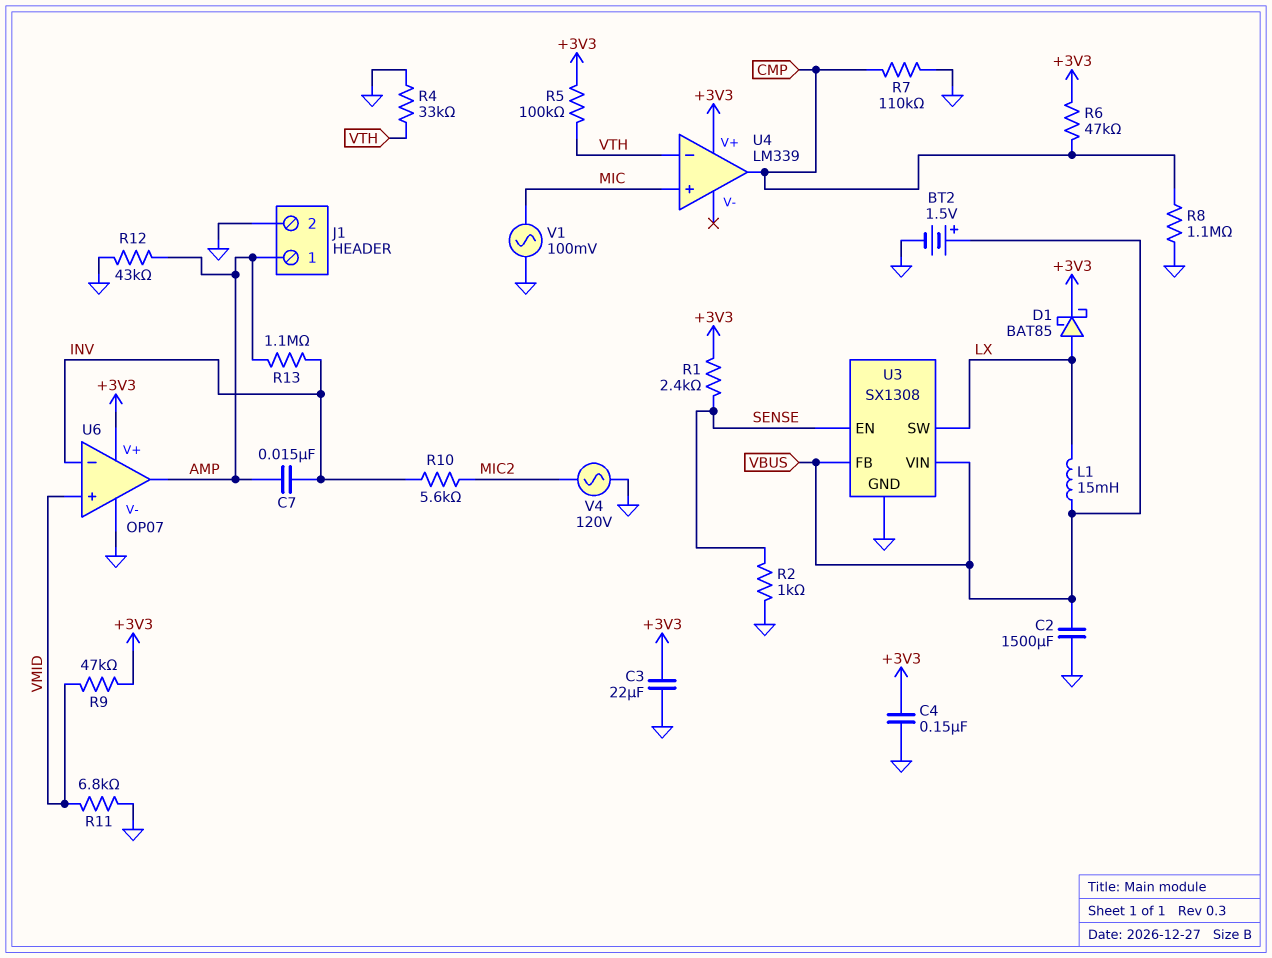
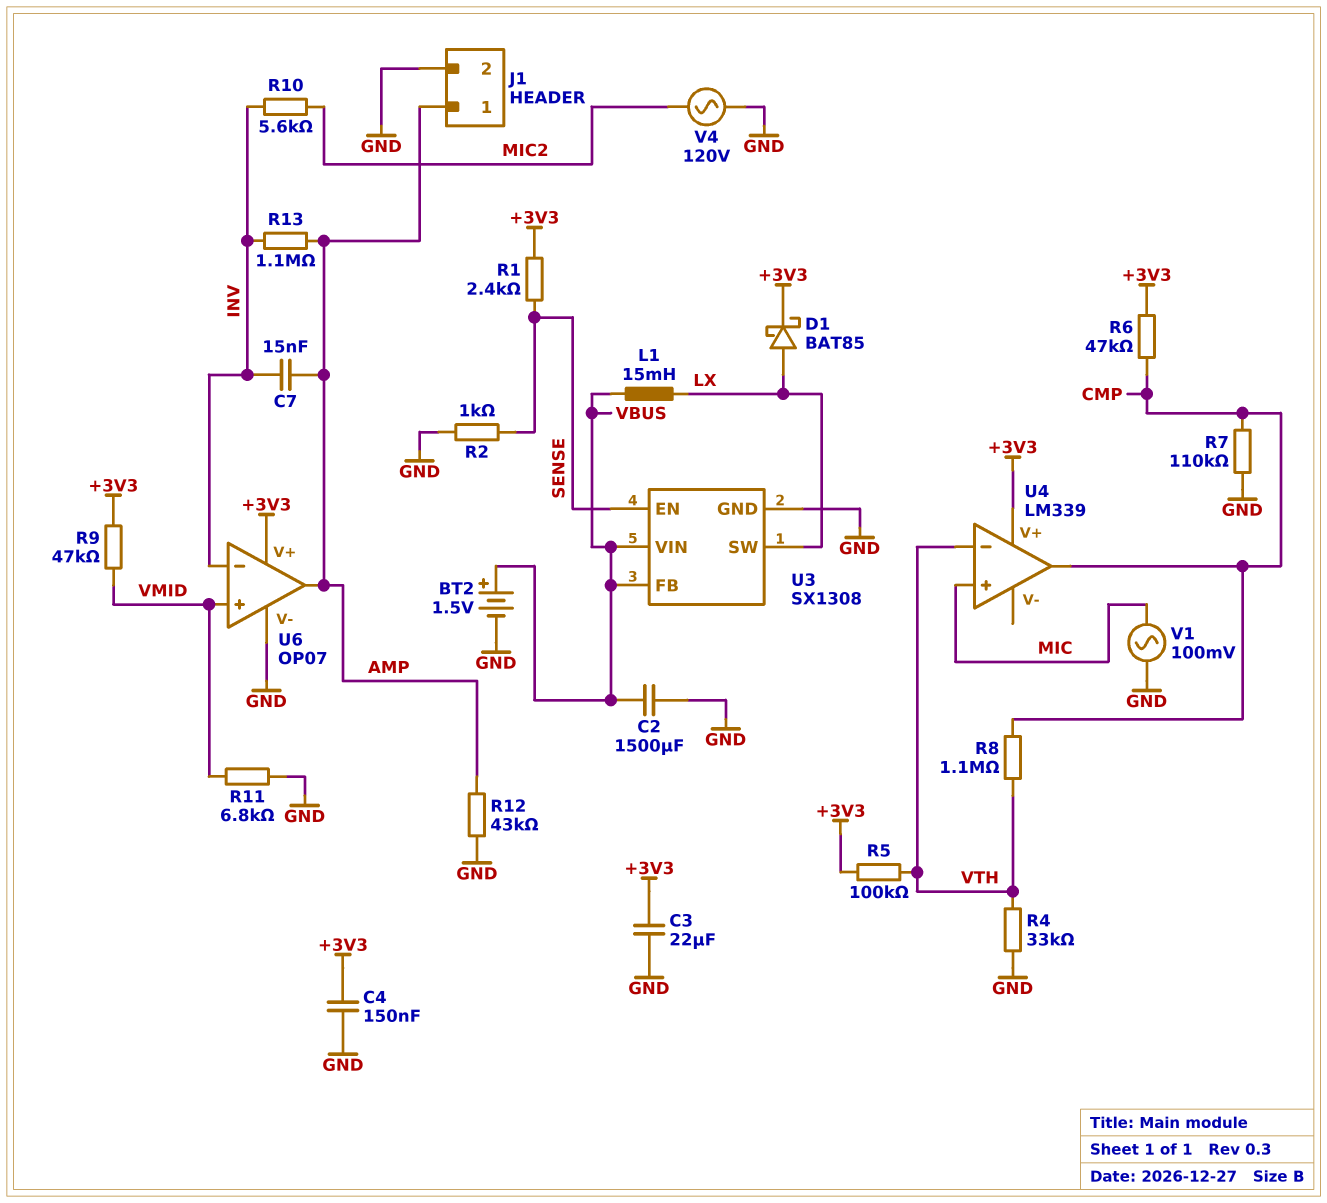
R8: 1.1M (CMP, GND) -> 1.1M (CMP, VTH)

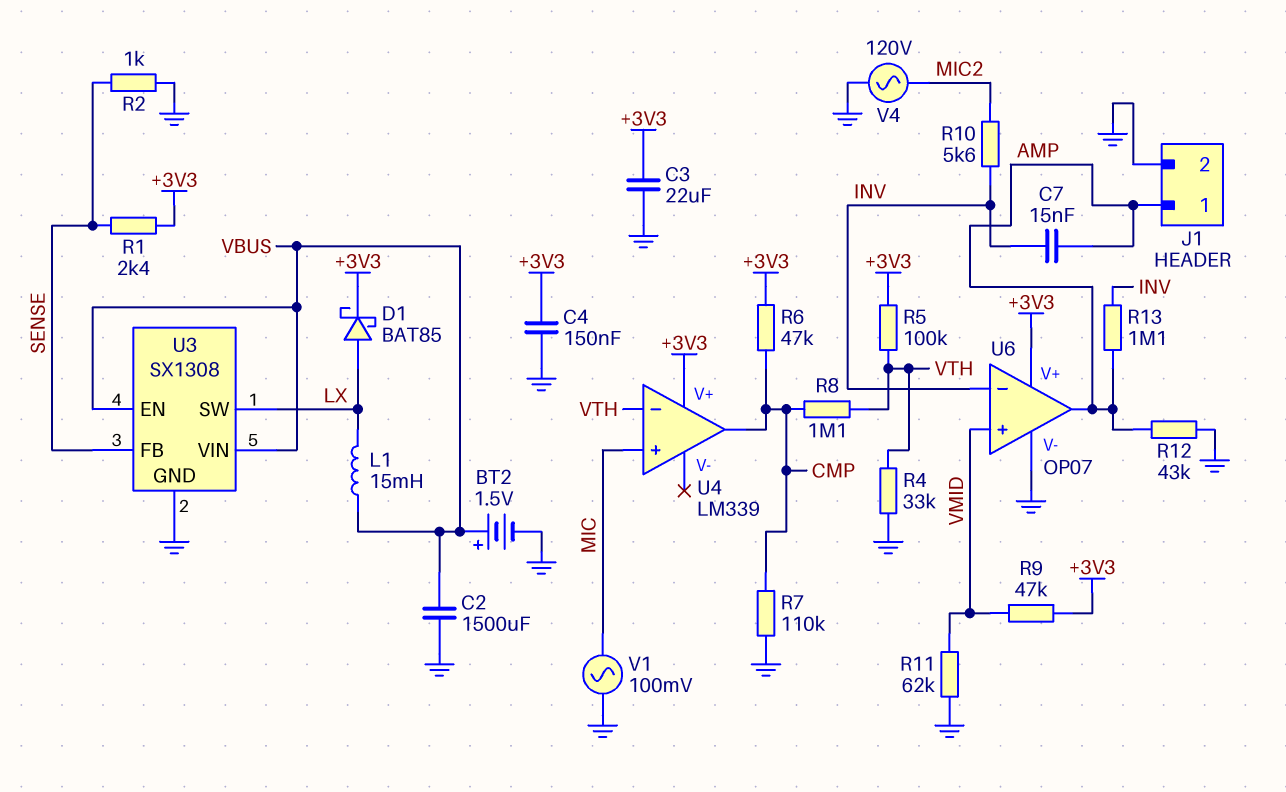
R11: 6.8k (GND, VMID) -> 62k (GND, VMID)
U3 pin EN: SENSE -> VBUS
U3 pin FB: VBUS -> SENSE

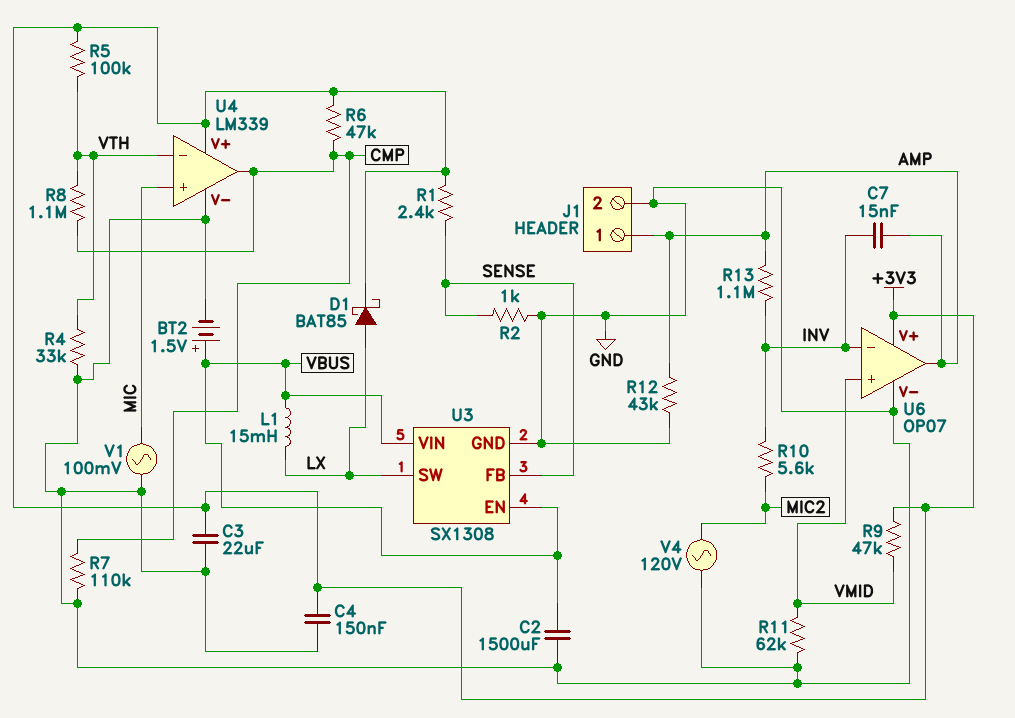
U4 pin V-: none -> GND

